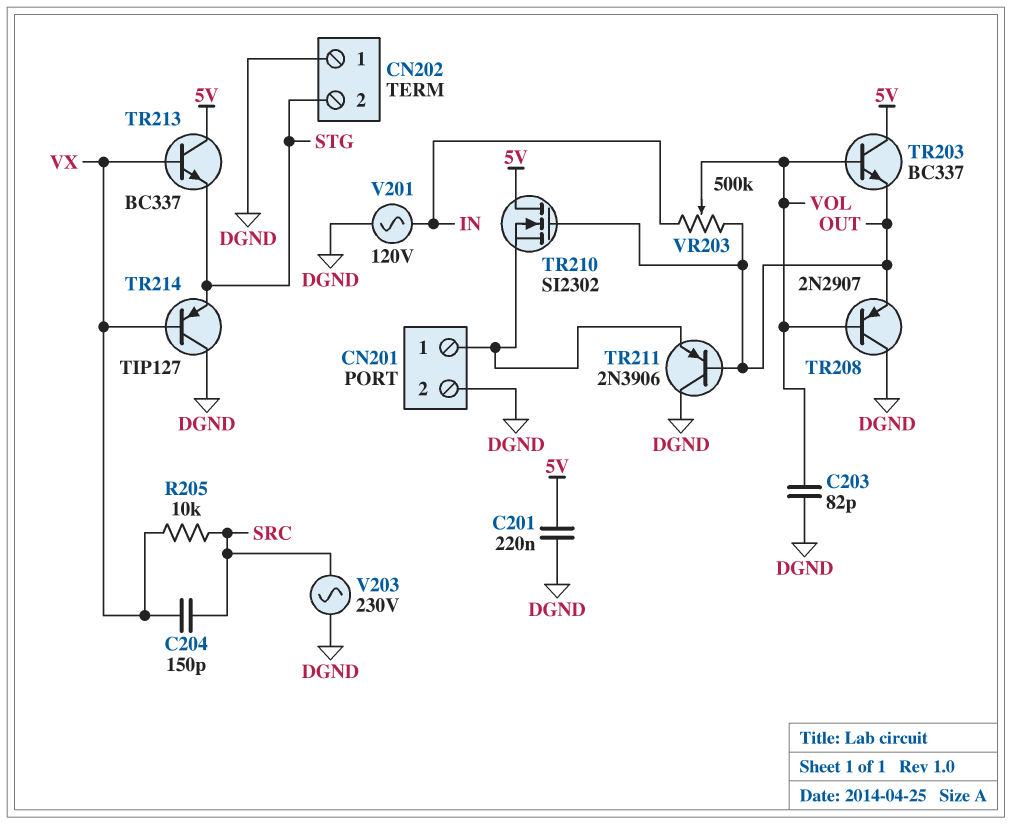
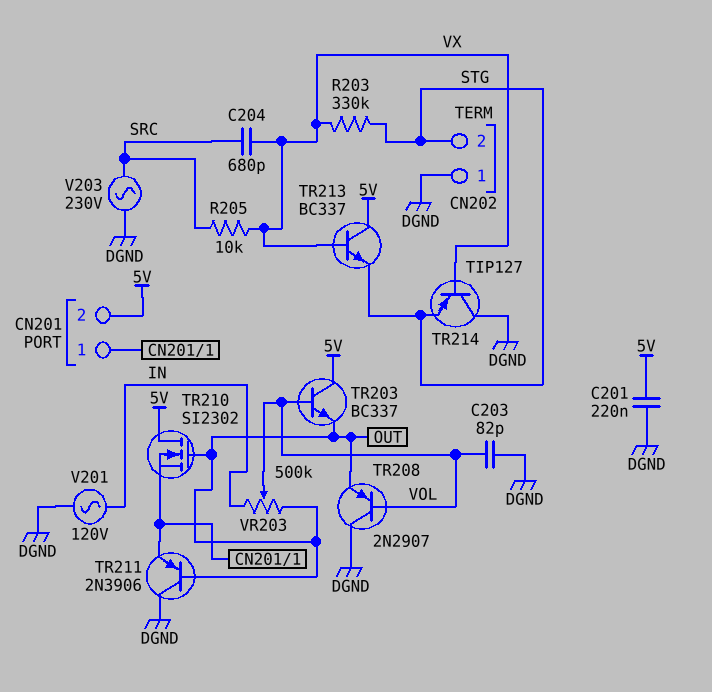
C204: 150pF (SRC, VX) -> 680pF (SRC, VX)
CN201 pin 2: DGND -> 5V
R203: none -> 330k (STG, VX)

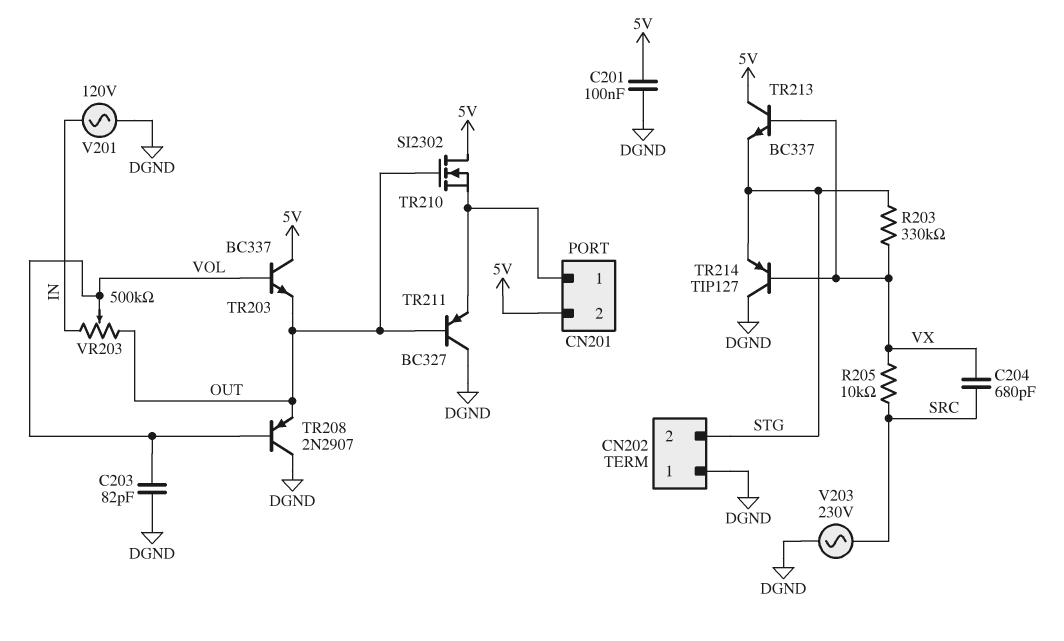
C201: 220nF (5V, DGND) -> 100nF (5V, DGND)
TR211: PNP 2N3906 (B OUT, C DGND, E CN201/1) -> PNP BC327 (B OUT, C DGND, E CN201/1)

